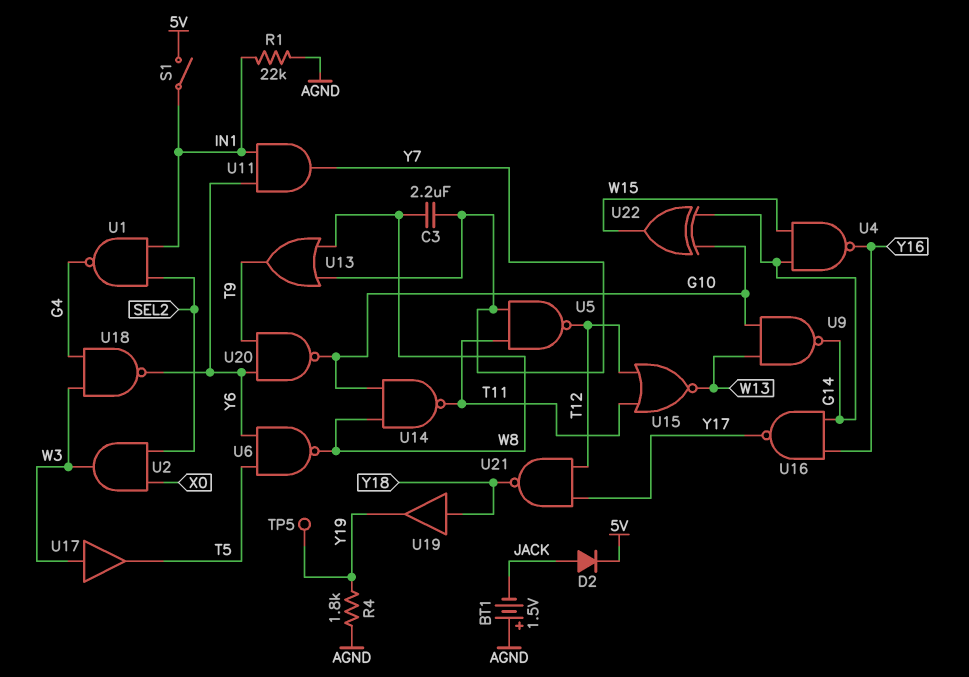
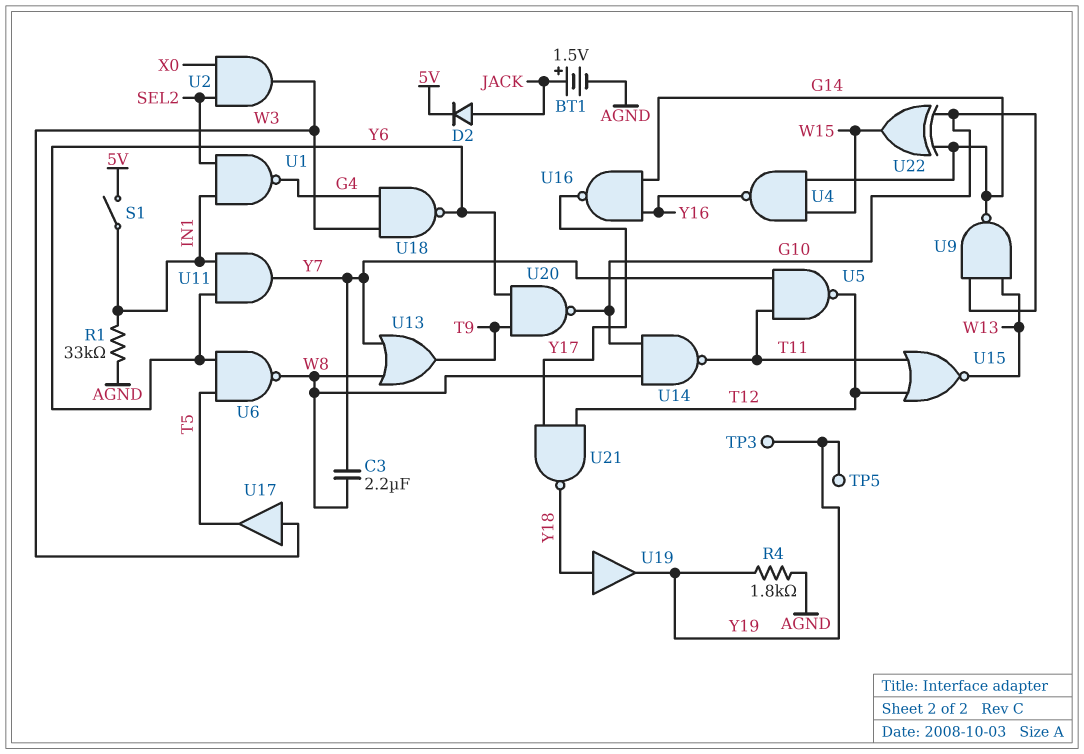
BT1: 1.5V (plus AGND, minus JACK) -> 1.5V (plus JACK, minus AGND)
R1: 22k (AGND, IN1) -> 33k (AGND, IN1)
TP3: none -> test point (Y19)

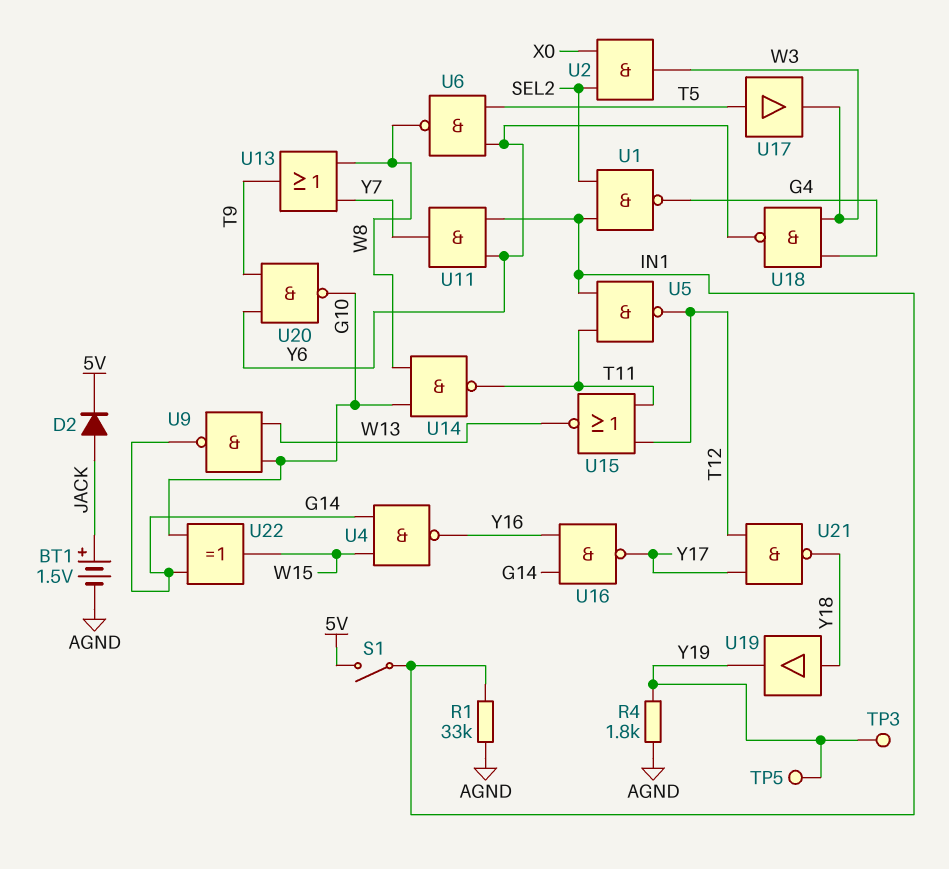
C3: 2.2uF (W8, Y7) -> none
U5: NAND (in T11, in Y7, out T12) -> NAND (in IN1, in T11, out T12)
U17: buffer (in W3, out T5) -> buffer (in T5, out W3)

